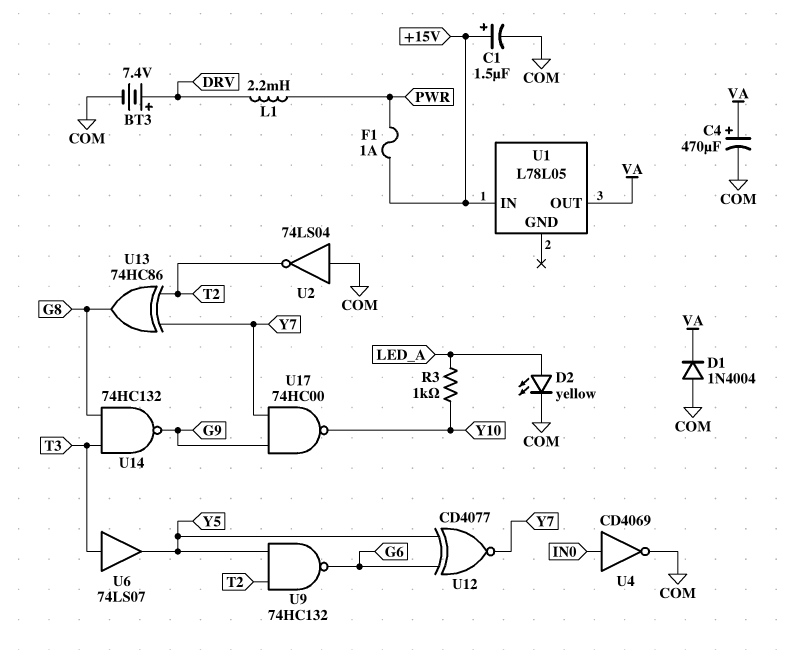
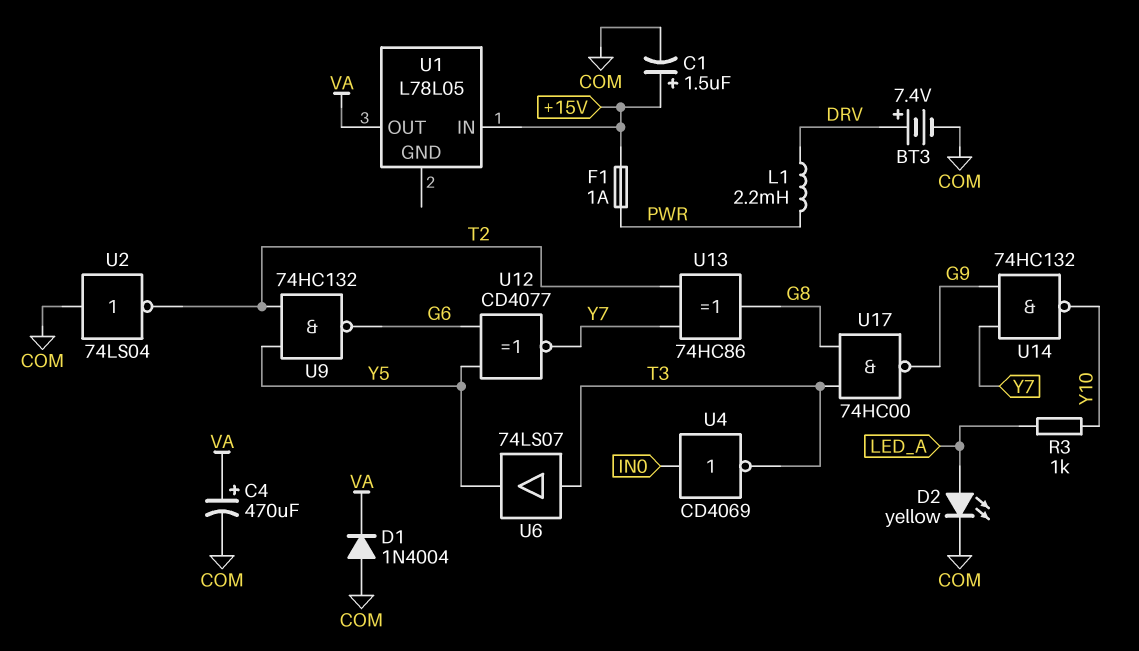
U4: NOT CD4069 (in IN0, out COM) -> NOT CD4069 (in IN0, out T3)
U14: NAND 74HC132 (in G8, in T3, out G9) -> NAND 74HC132 (in G9, in Y7, out Y10)
U17: NAND 74HC00 (in G9, in Y7, out Y10) -> NAND 74HC00 (in G8, in T3, out G9)

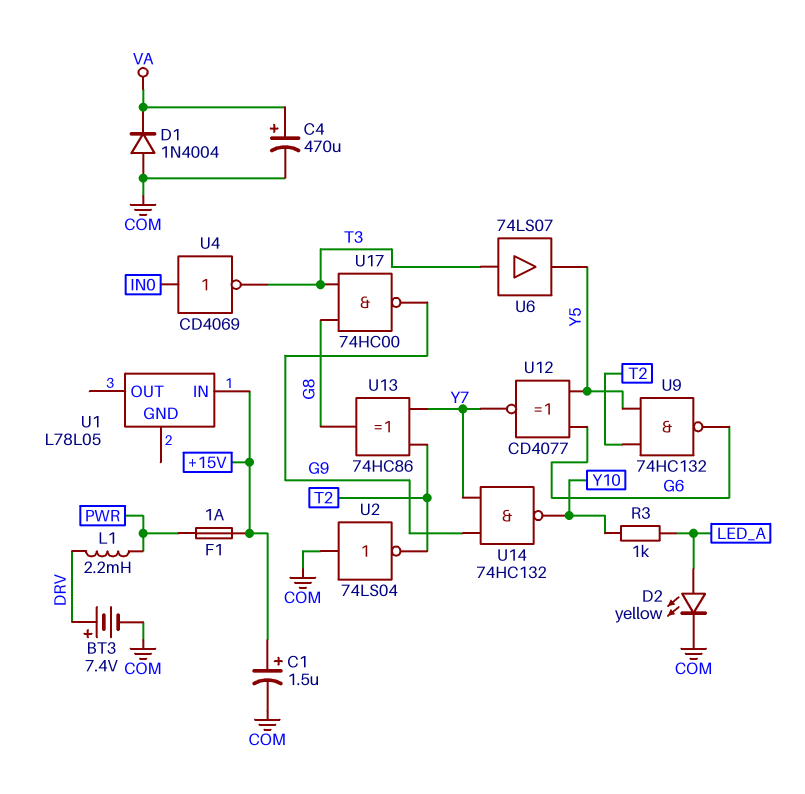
U1 pin OUT: VA -> none

